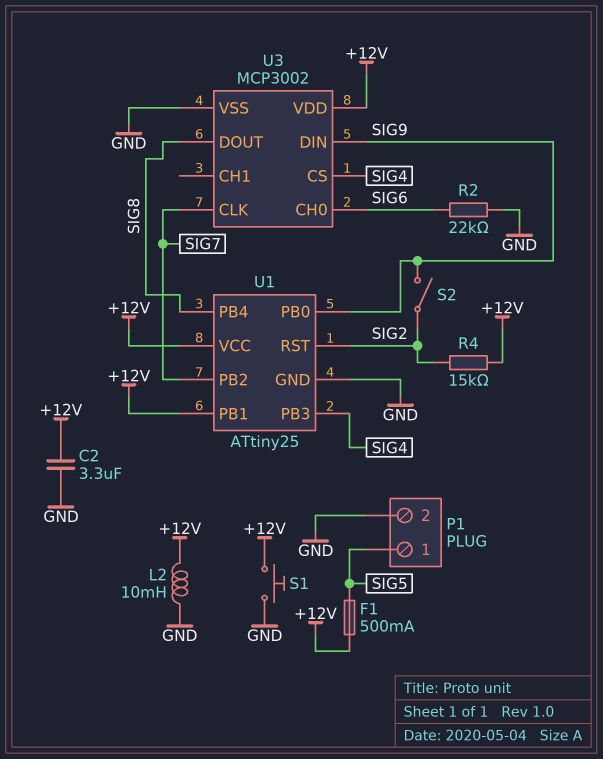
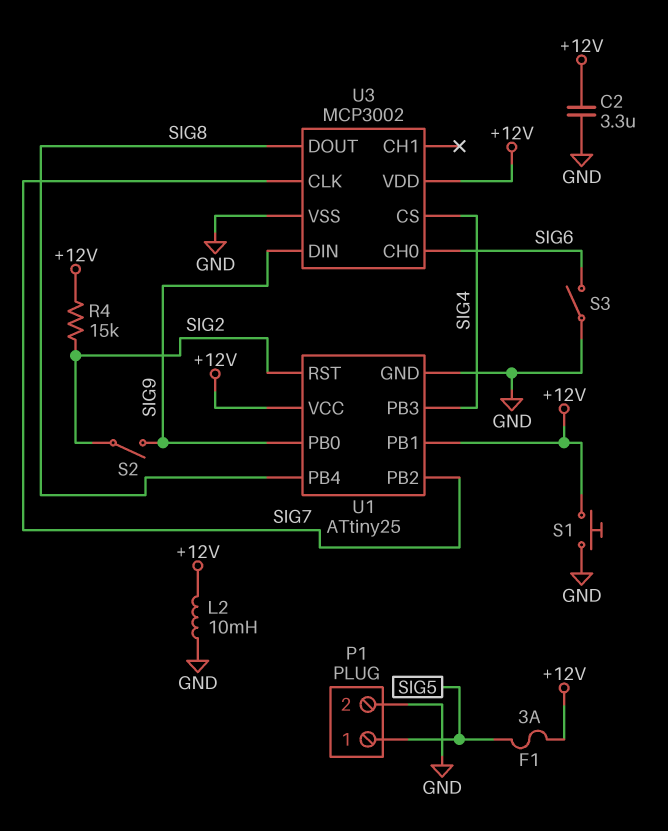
F1: 500mA (+12V, SIG5) -> 3A (+12V, SIG5)
R2: 22k (GND, SIG6) -> none
S3: none -> switch (GND, SIG6)

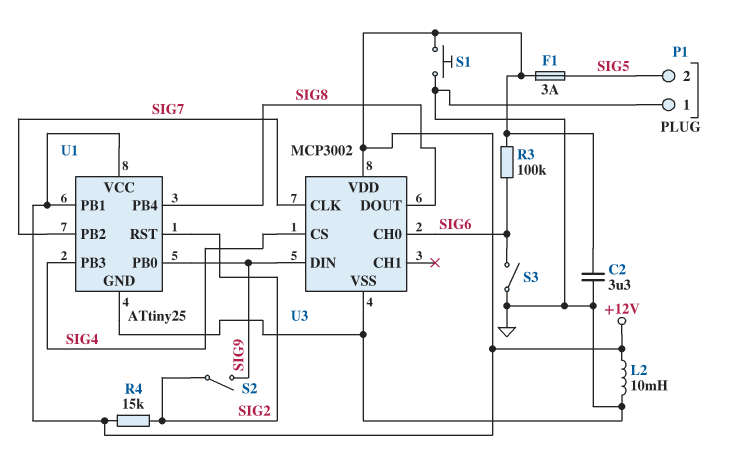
P1 pin 1: SIG5 -> GND
P1 pin 2: GND -> SIG5
R3: none -> 100k (+12V, SIG6)

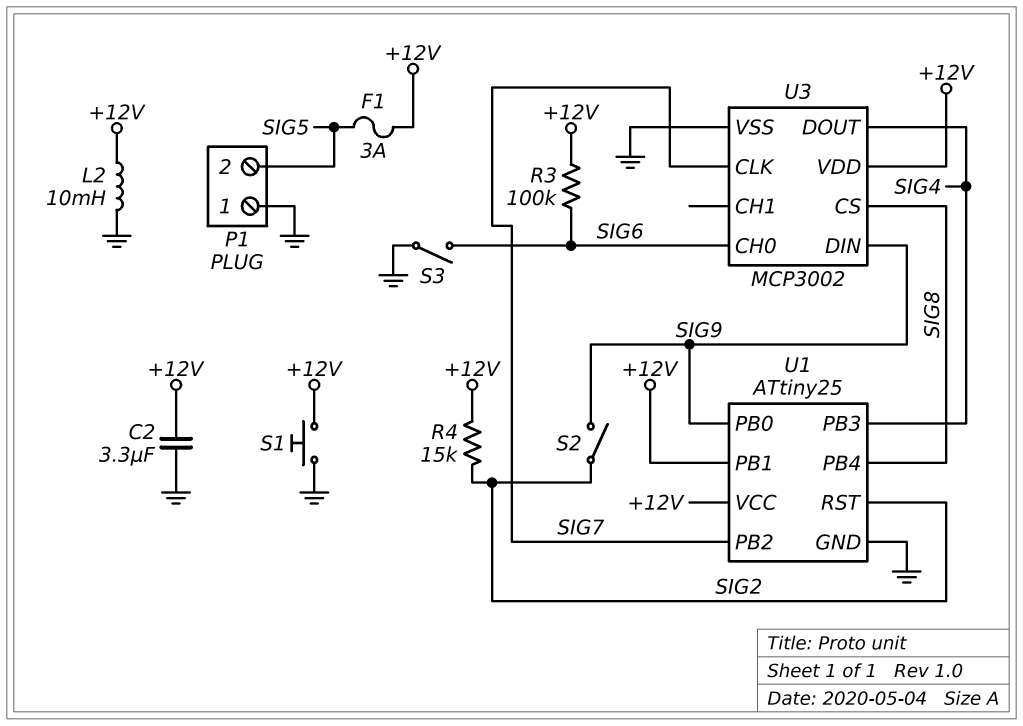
U3 pin CS: SIG4 -> SIG8
U3 pin DOUT: SIG8 -> SIG4

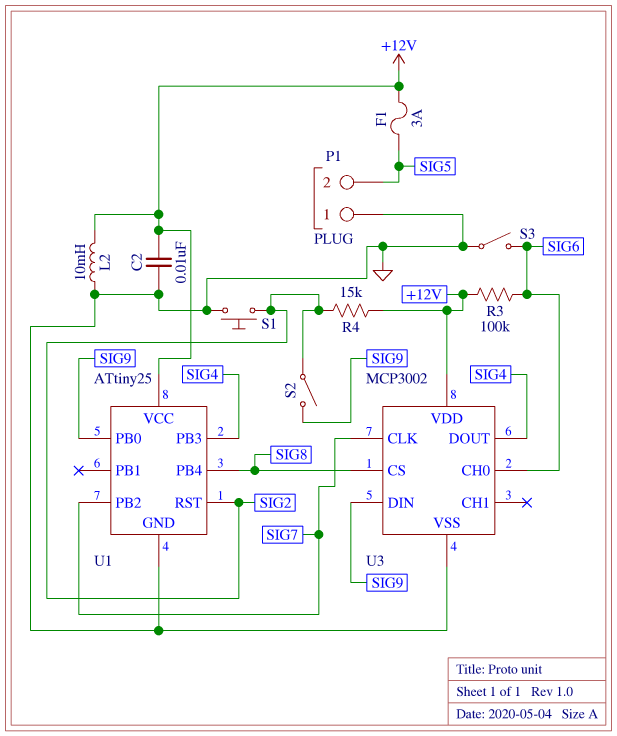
C2: 3.3uF (+12V, GND) -> 10nF (+12V, GND)
S1: button (+12V, GND) -> button (GND, SIG2)
U1 pin PB1: +12V -> none

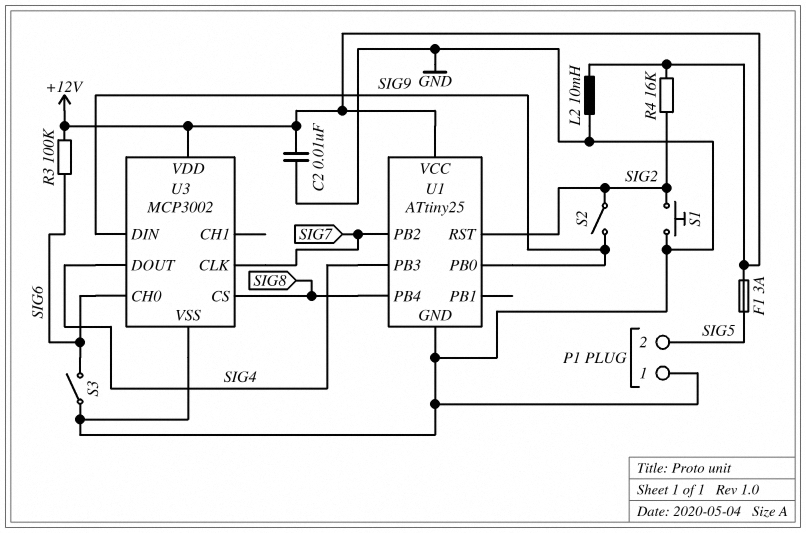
R4: 15k (+12V, SIG2) -> 16k (+12V, SIG2)

